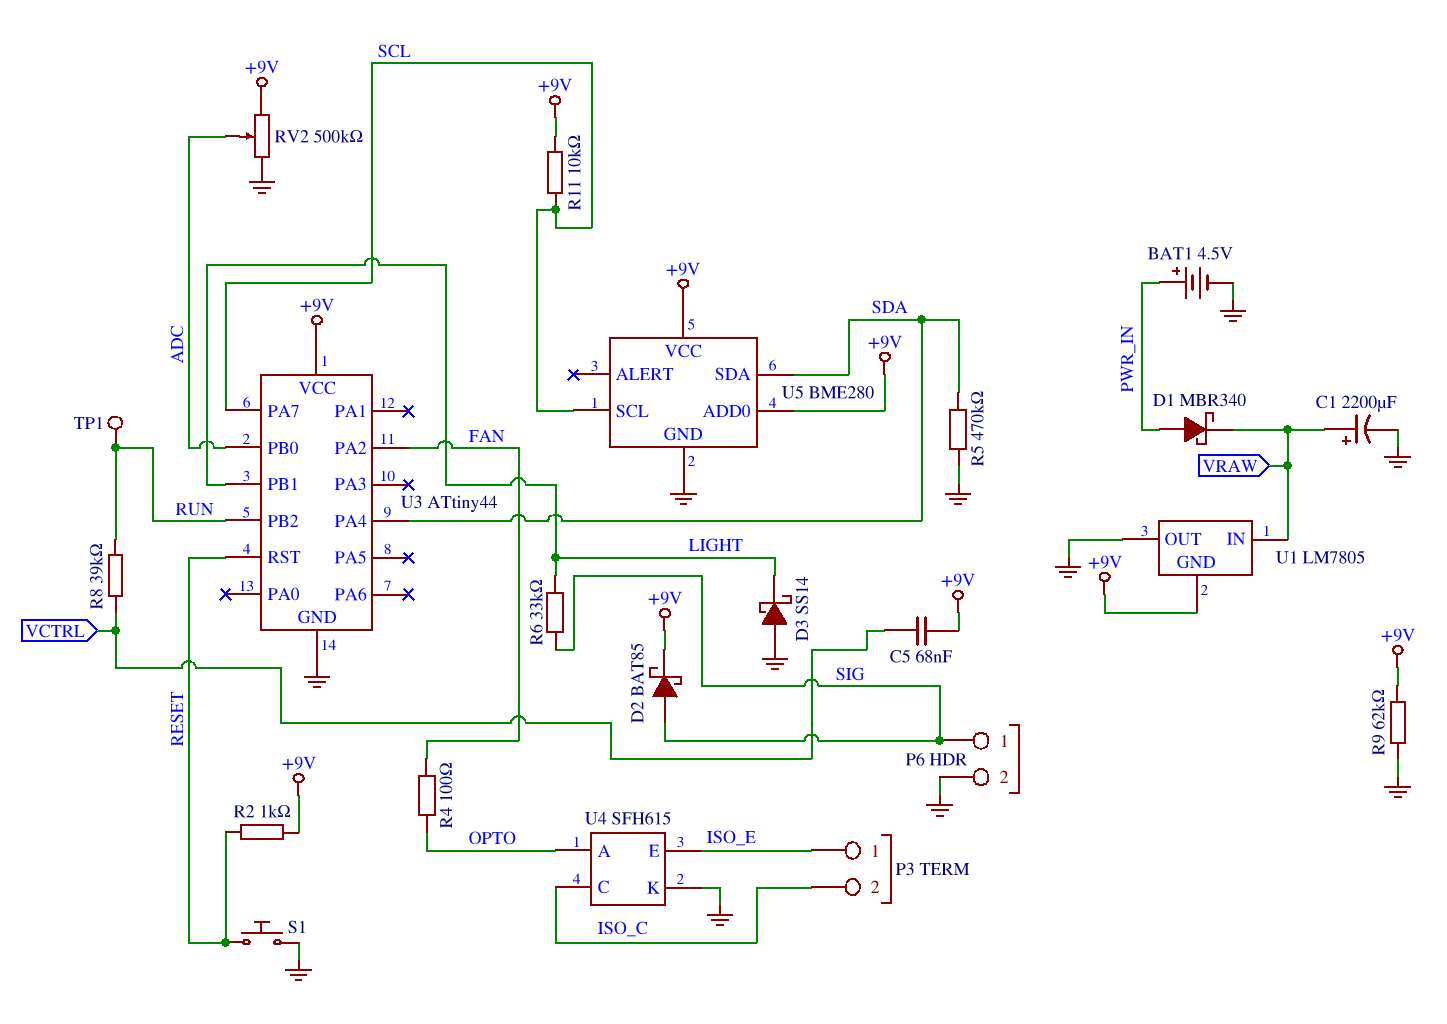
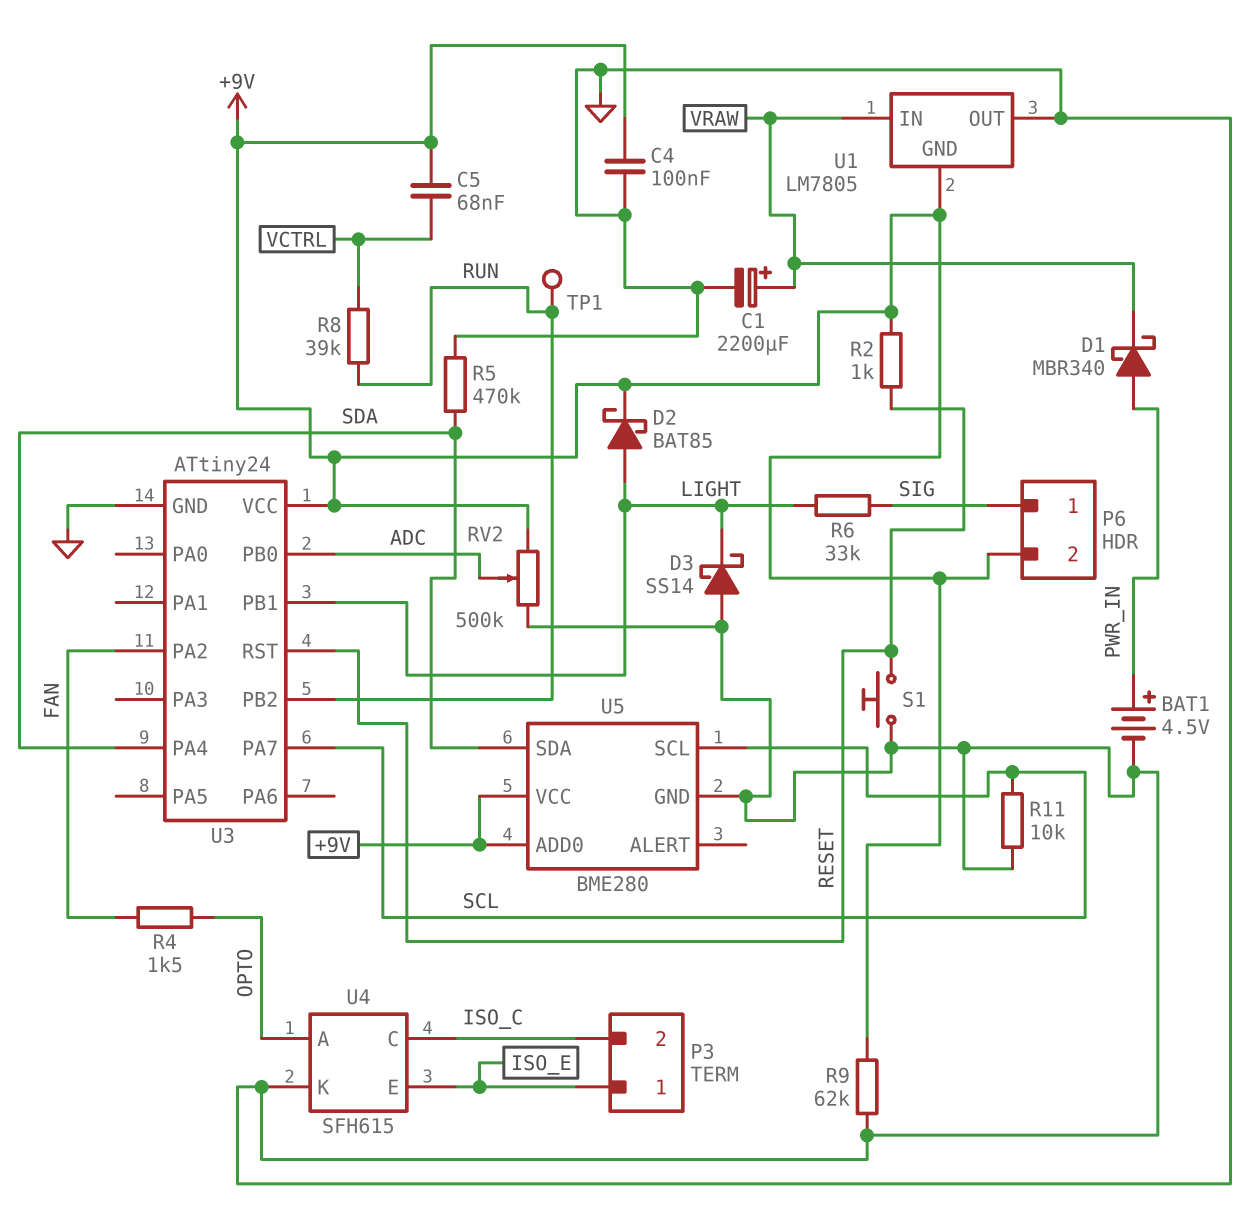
C4: none -> 100nF (+9V, GND)
D2: schottky BAT85 (A SIG, K +9V) -> schottky BAT85 (A LIGHT, K +9V)
P6 pin 2: GND -> +9V
R4: 100 (FAN, OPTO) -> 1.5k (FAN, OPTO)
R11: 10k (+9V, SCL) -> 10k (GND, SCL)
U3: ATtiny44 -> ATtiny24

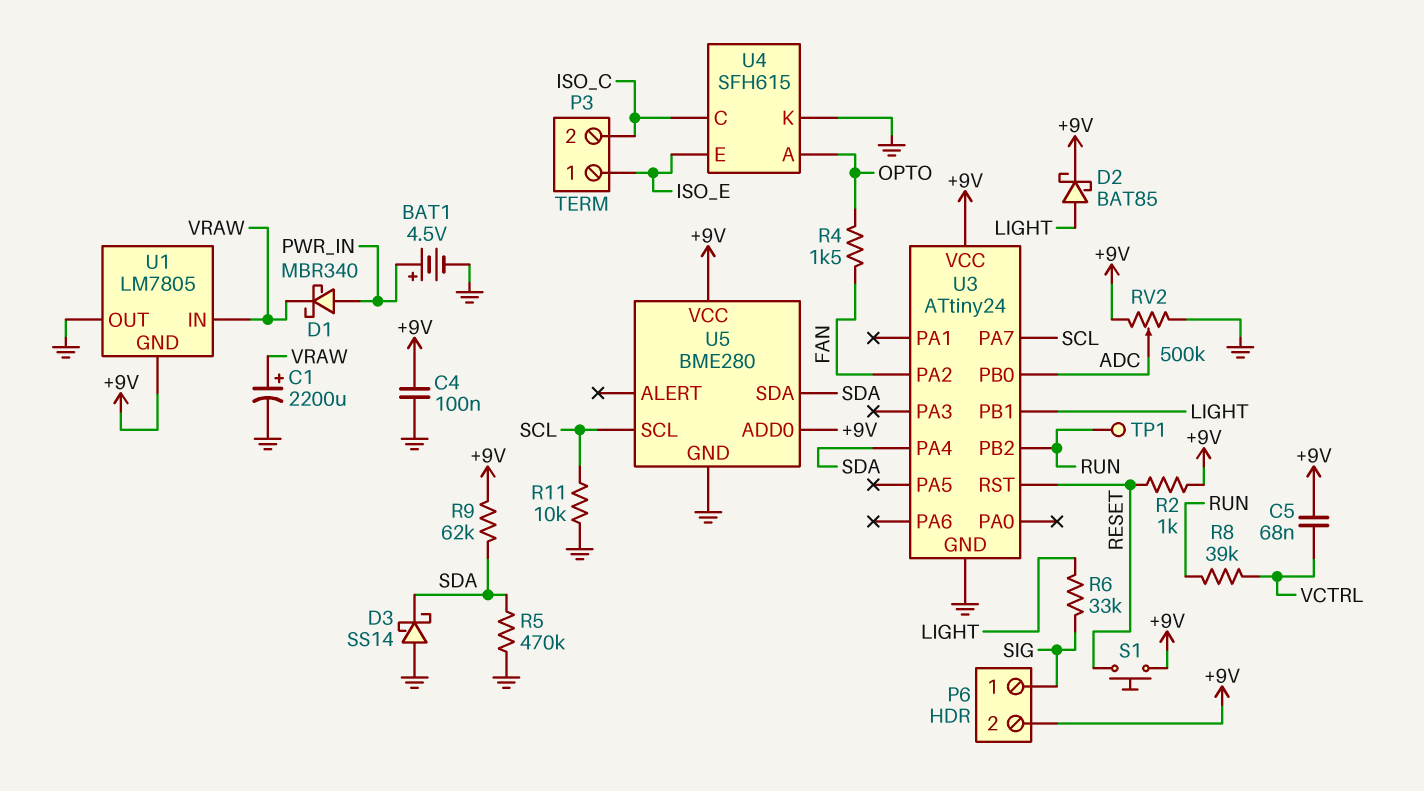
D3: schottky SS14 (A GND, K LIGHT) -> schottky SS14 (A GND, K SDA)
R9: 62k (+9V, GND) -> 62k (+9V, SDA)
S1: button (GND, RESET) -> button (+9V, RESET)

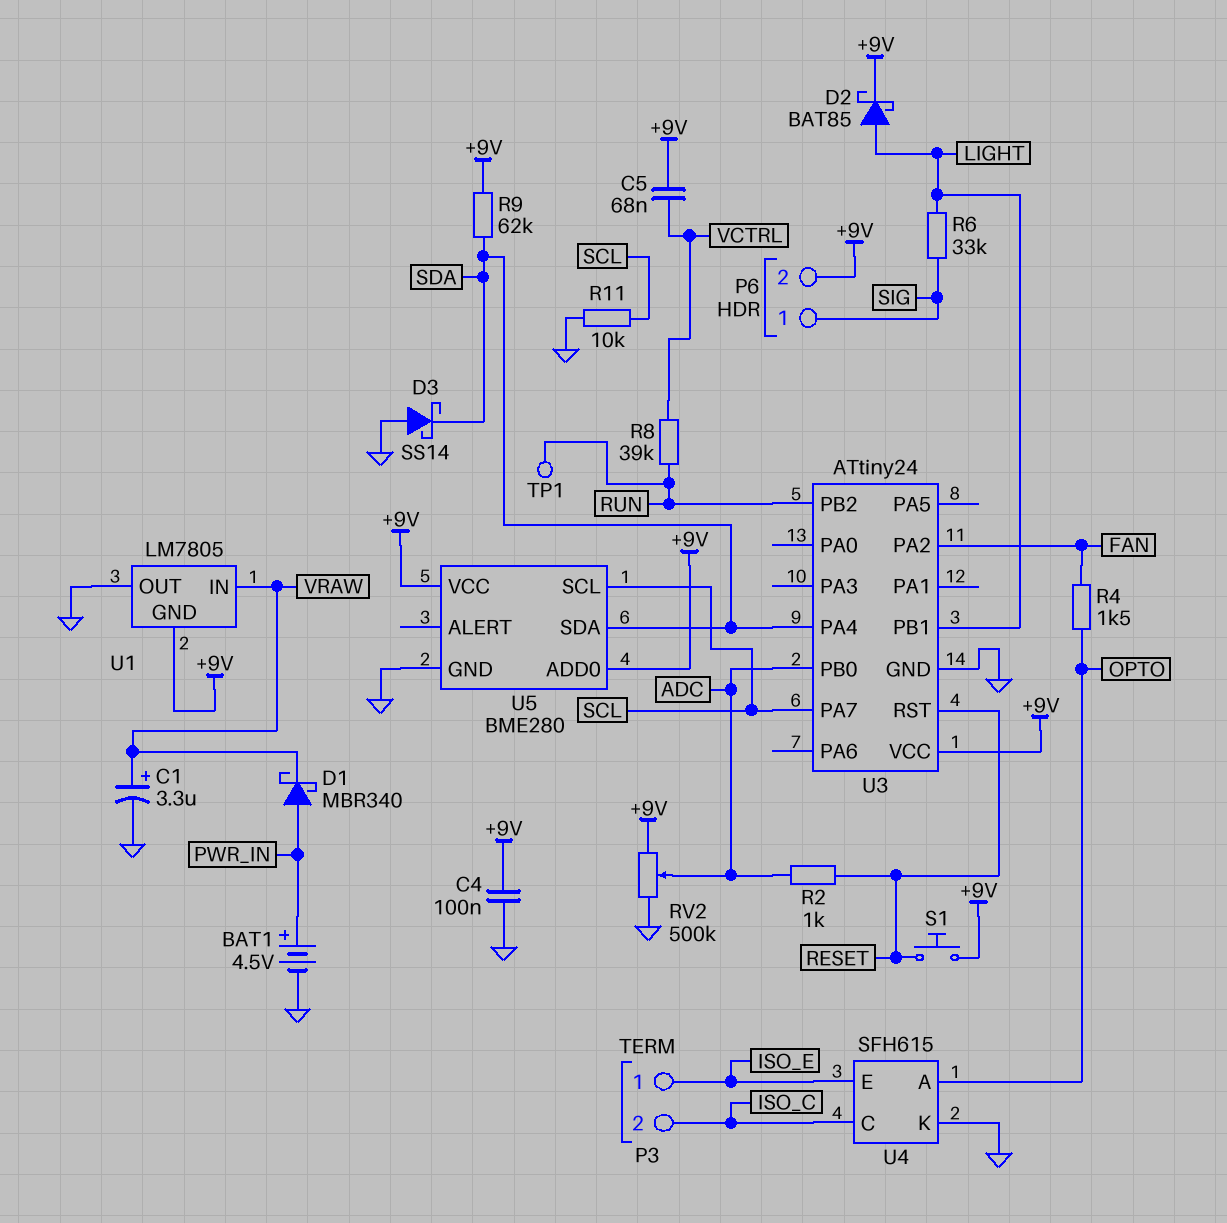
C1: 2200uF (plus VRAW, minus GND) -> 3.3uF (plus VRAW, minus GND)
R2: 1k (+9V, RESET) -> 1k (ADC, RESET)
R5: 470k (GND, SDA) -> none

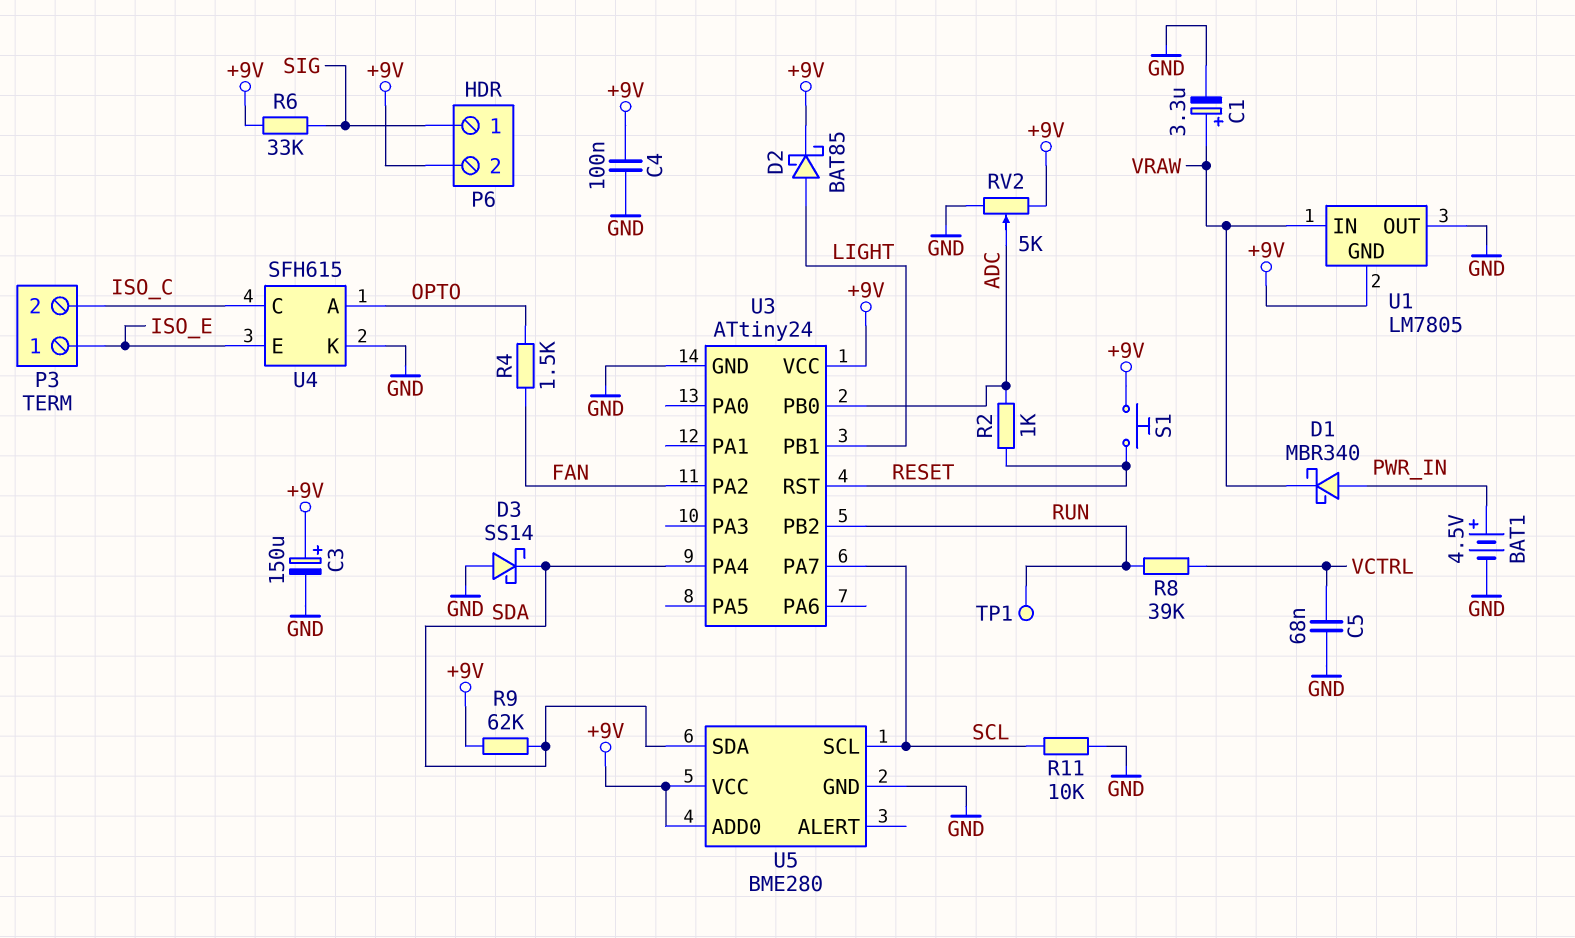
C3: none -> 150uF (plus +9V, minus GND)
C5: 68nF (+9V, VCTRL) -> 68nF (GND, VCTRL)
R6: 33k (LIGHT, SIG) -> 33k (+9V, SIG)
RV2: 500k (+9V, GND, wiper ADC) -> 5k (+9V, GND, wiper ADC)

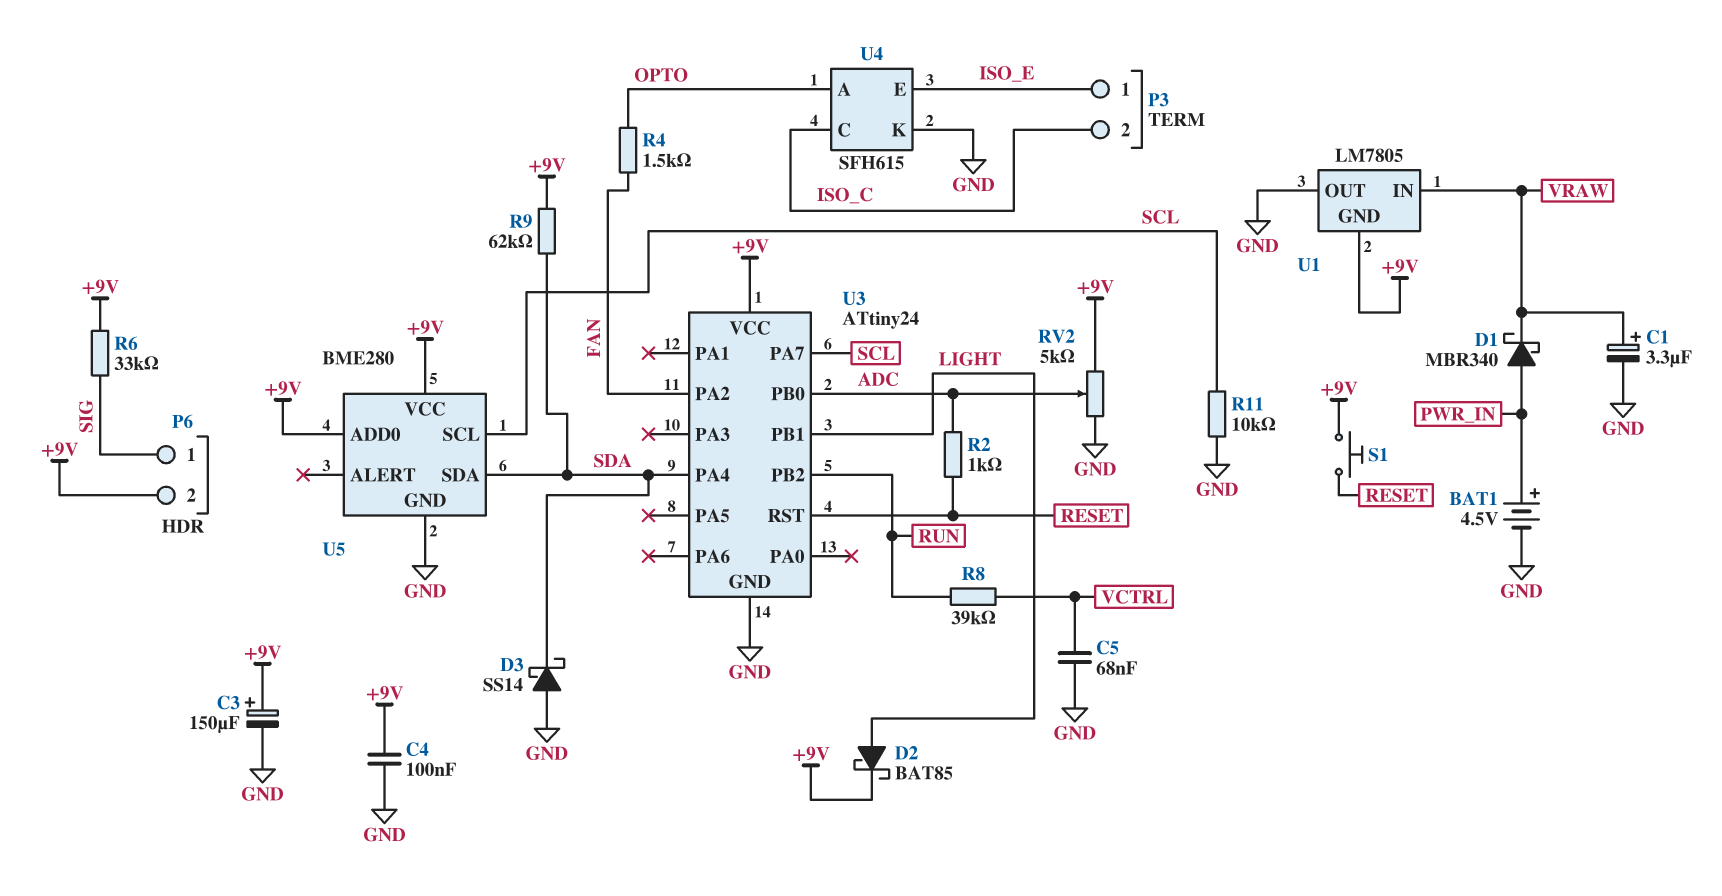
TP1: test point (RUN) -> none

